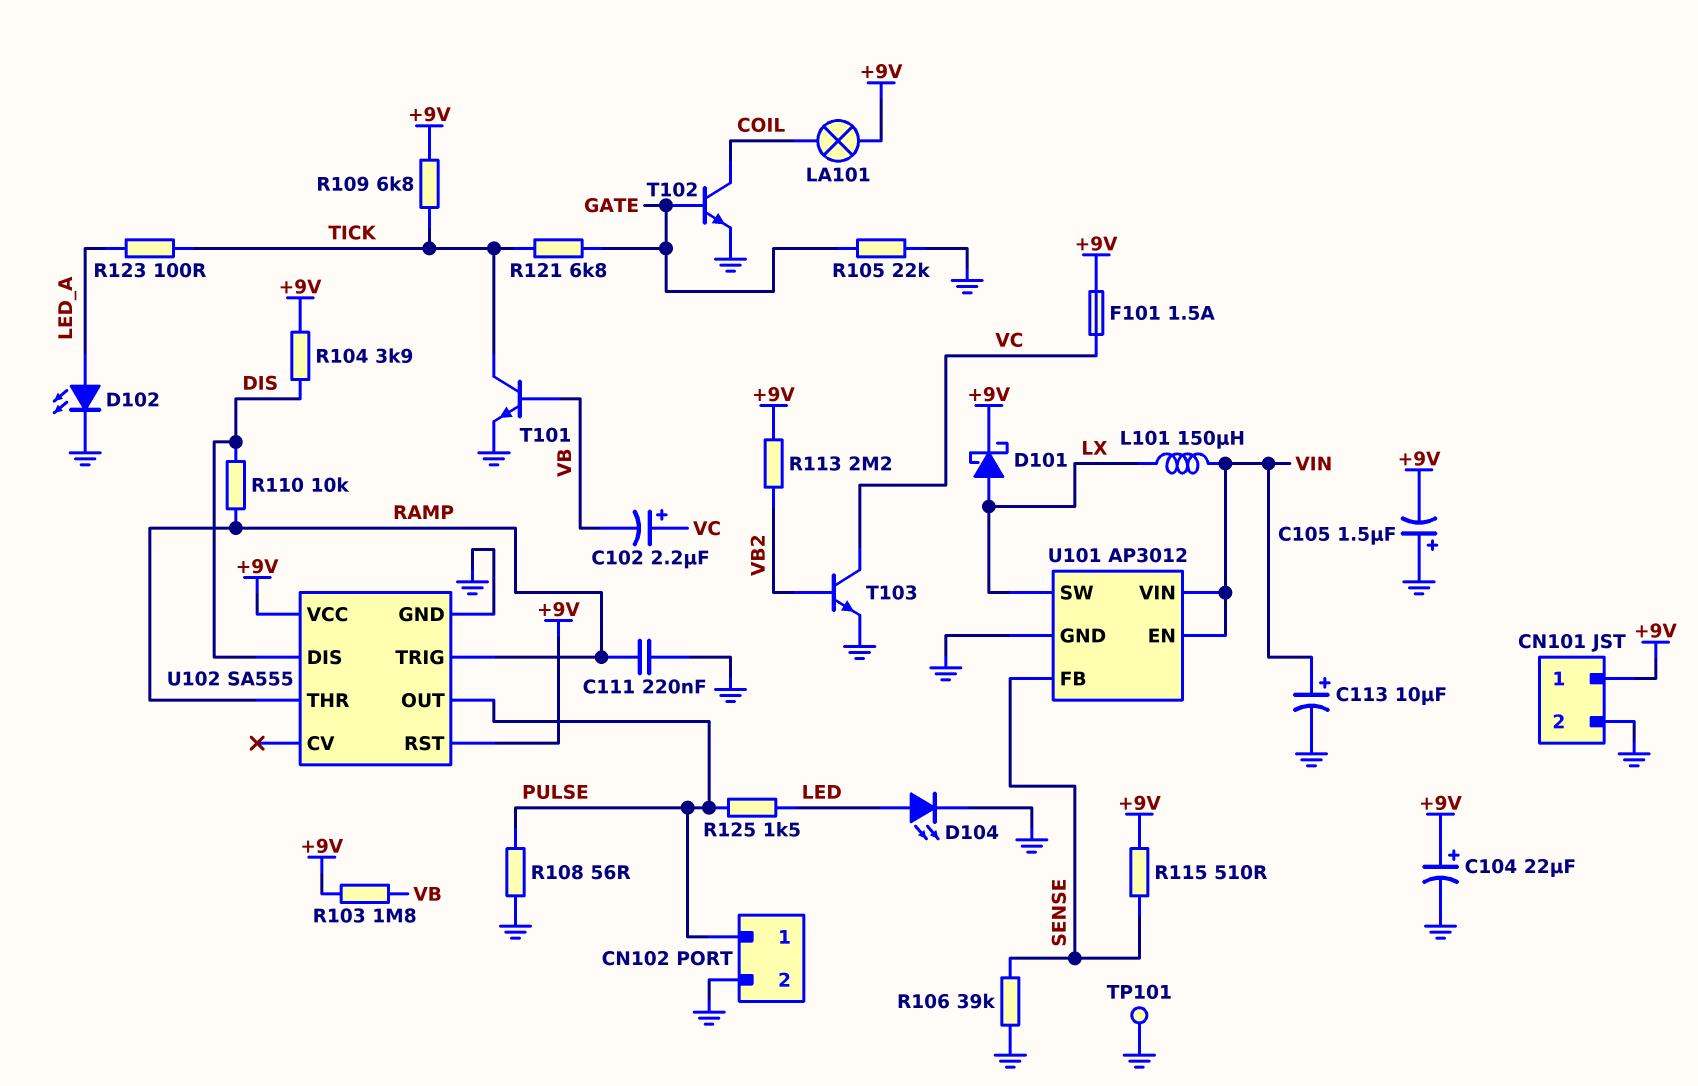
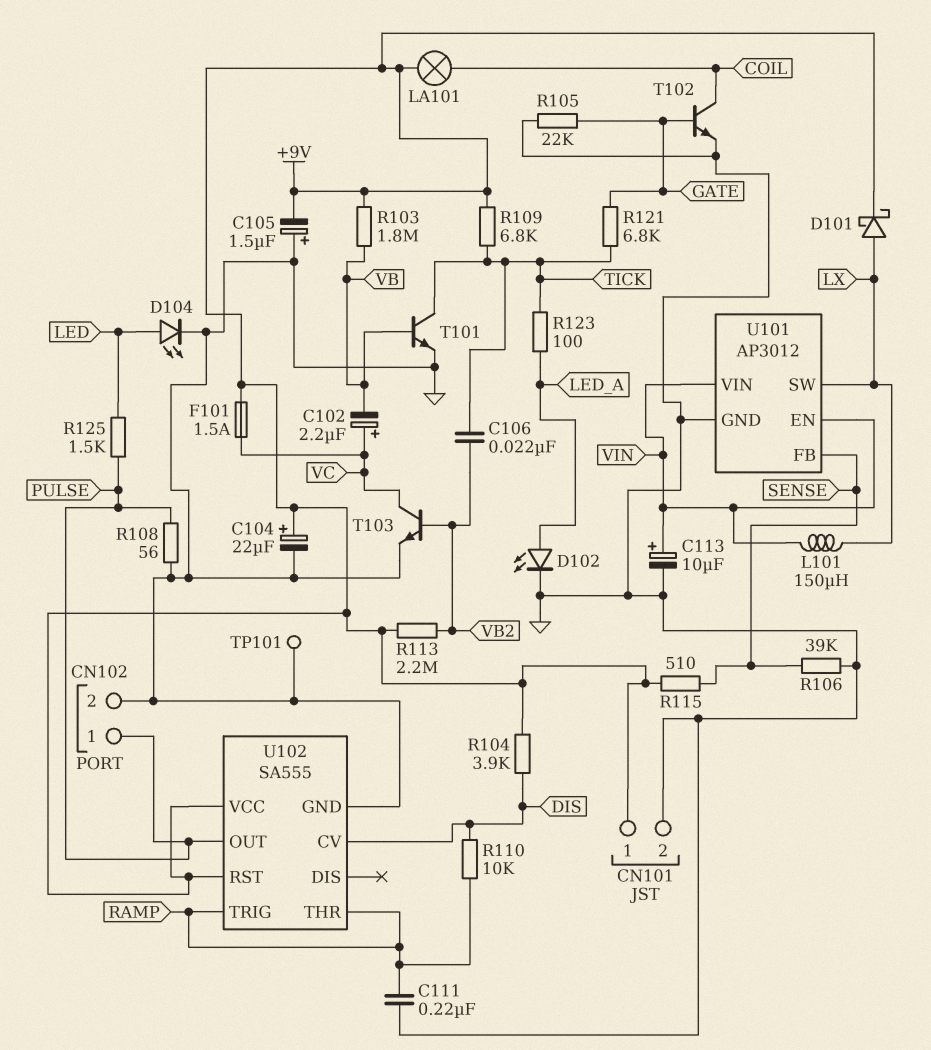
C106: none -> 22nF (TICK, VB2)
U102 pin CV: none -> DIS
U102 pin DIS: DIS -> none

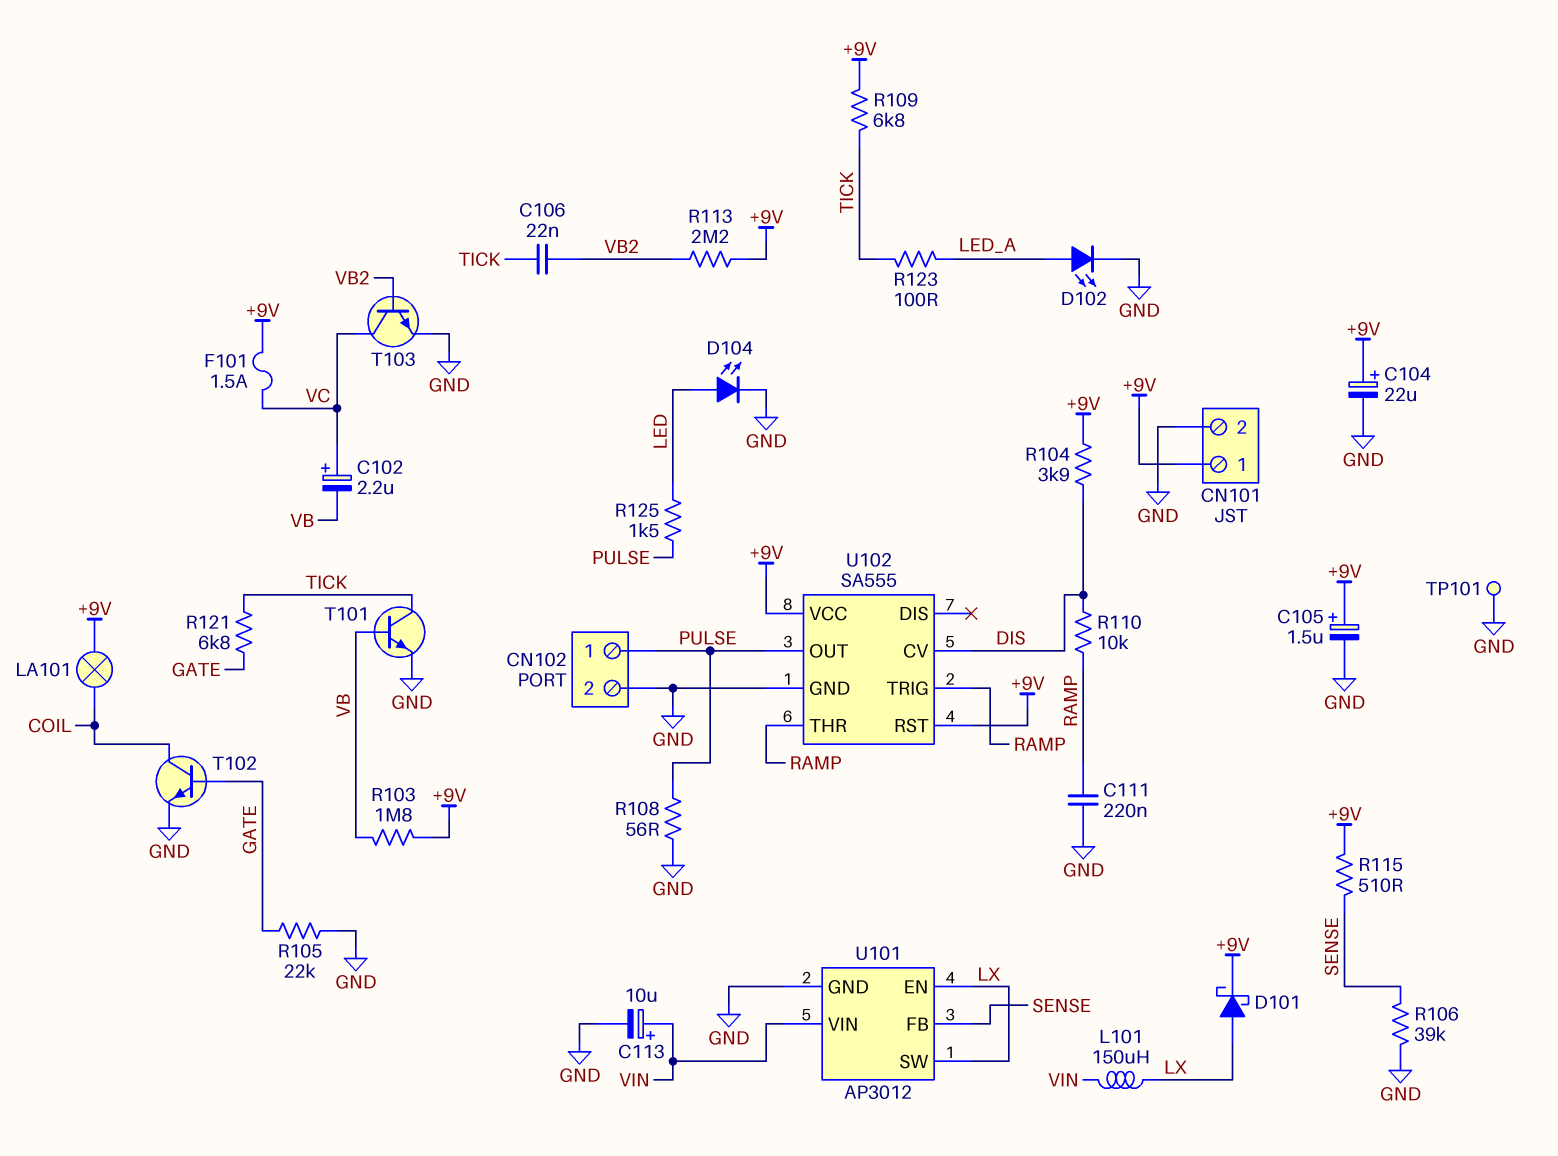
C105: 1.5uF (plus GND, minus +9V) -> 1.5uF (plus +9V, minus GND)
U101 pin EN: VIN -> LX

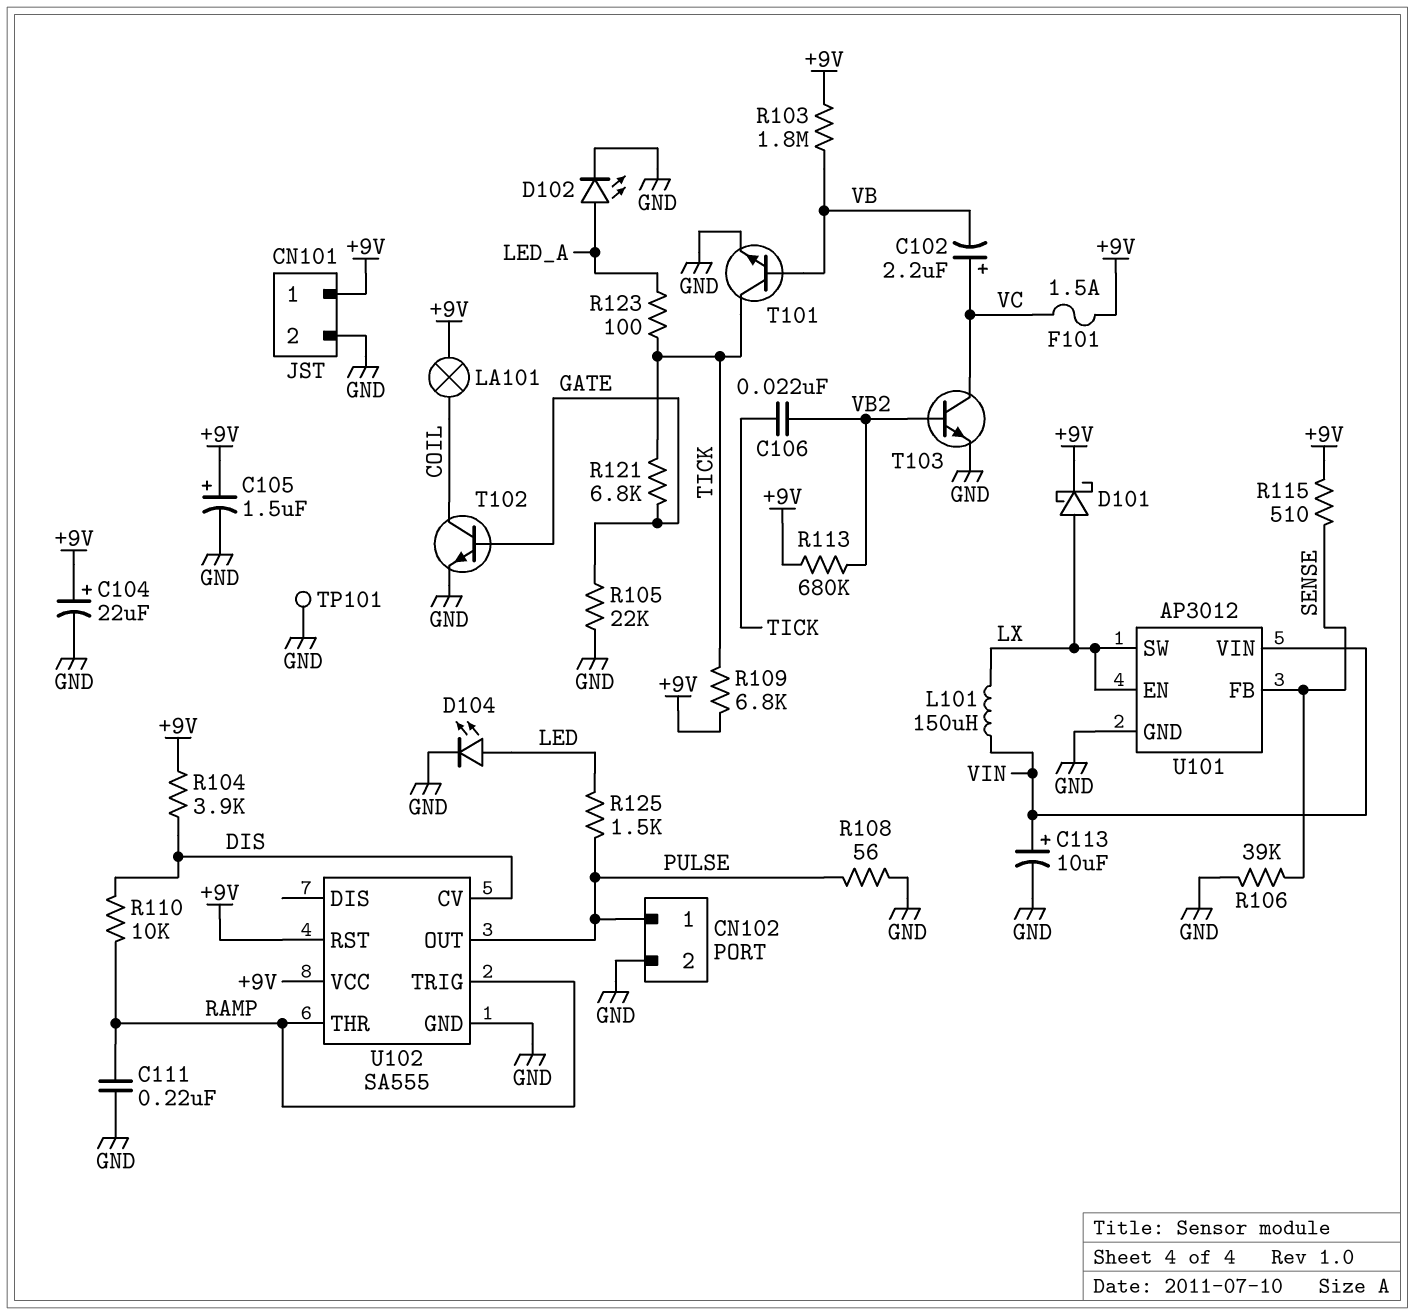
R113: 2.2M (+9V, VB2) -> 680k (+9V, VB2)

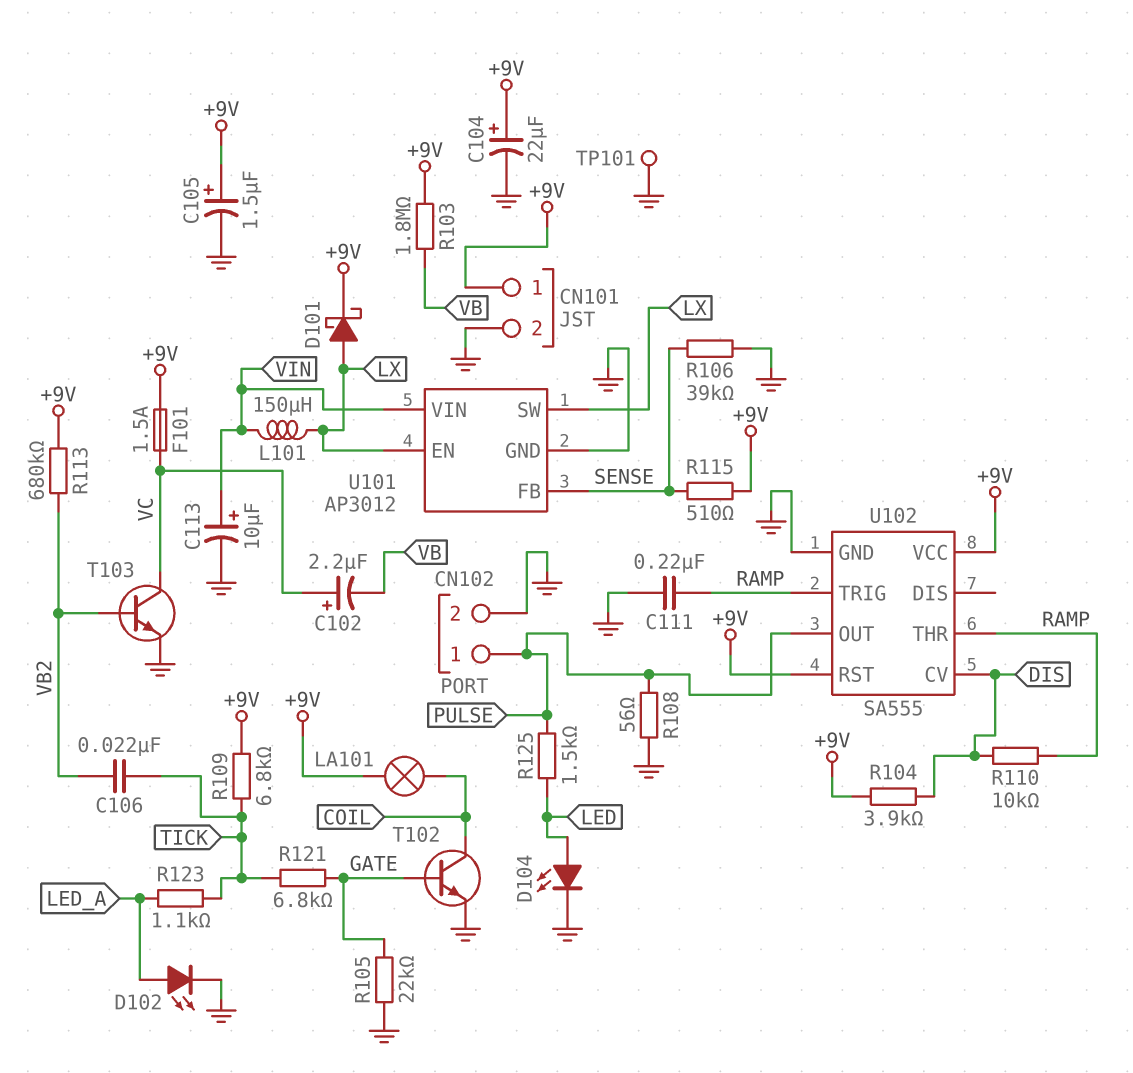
R123: 100 (LED_A, TICK) -> 1.1k (LED_A, TICK)
T101: NPN (B VB, C TICK, E GND) -> none

